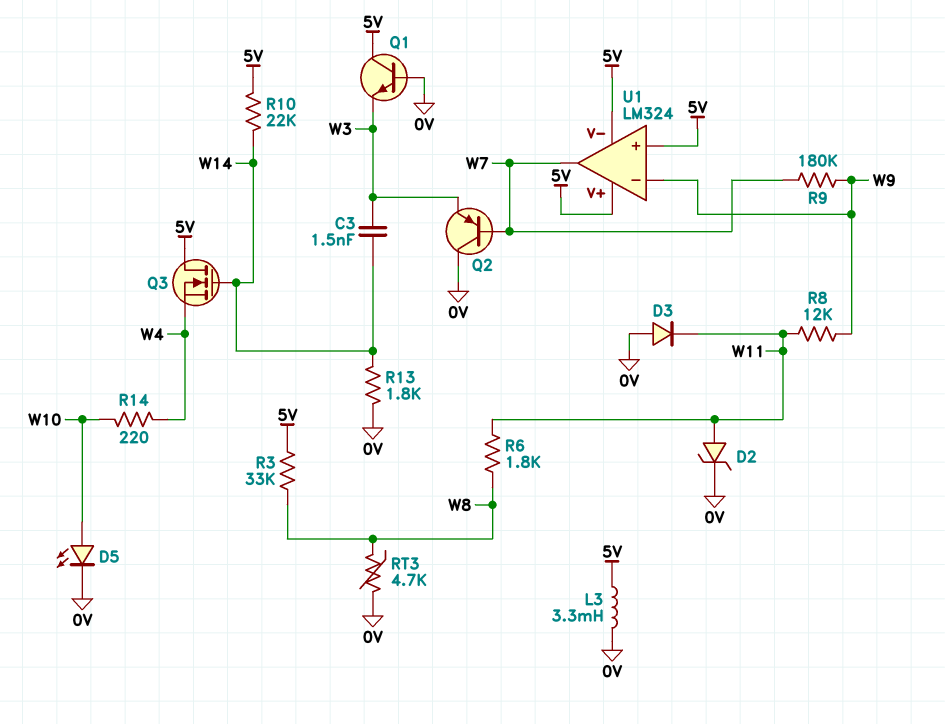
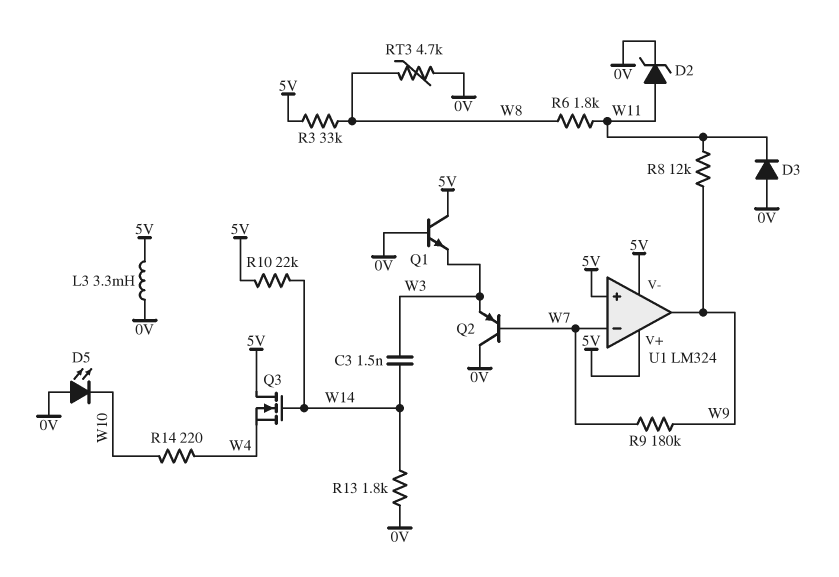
D5: LED (A W10, K 0V) -> LED (A 0V, K W10)
U1 pin in-: W9 -> W7
U1 pin out: W7 -> W9

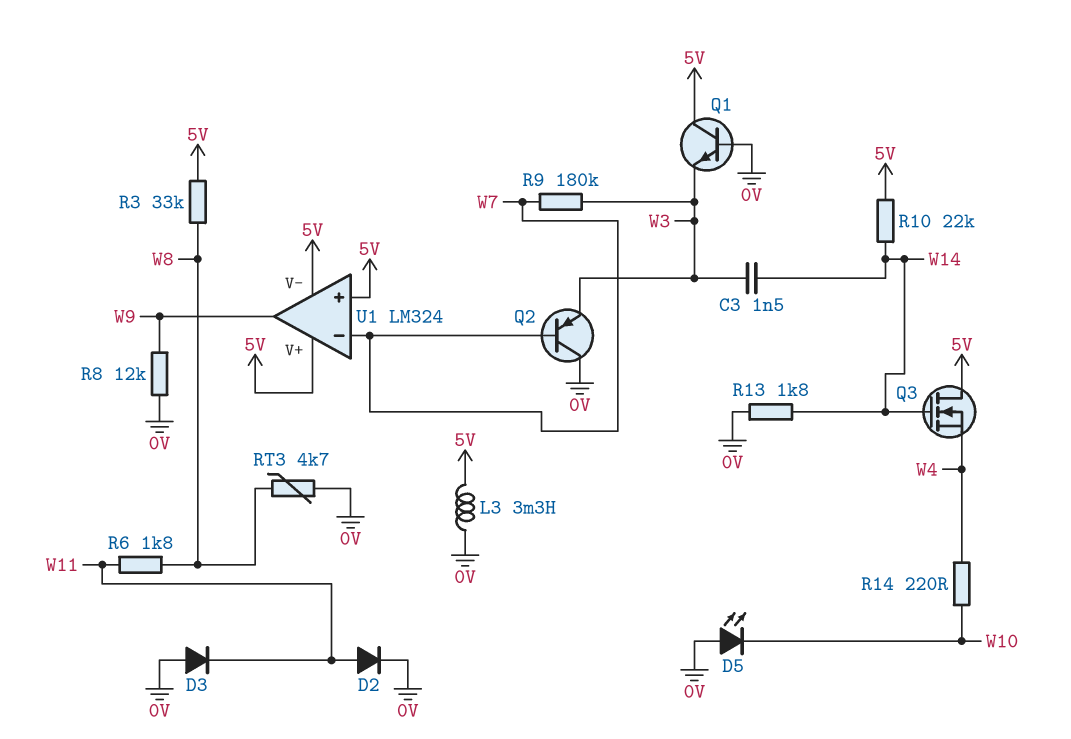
D2: zener (A W11, K 0V) -> diode (A W11, K 0V)
R8: 12k (W9, W11) -> 12k (0V, W9)
R9: 180k (W7, W9) -> 180k (W3, W7)

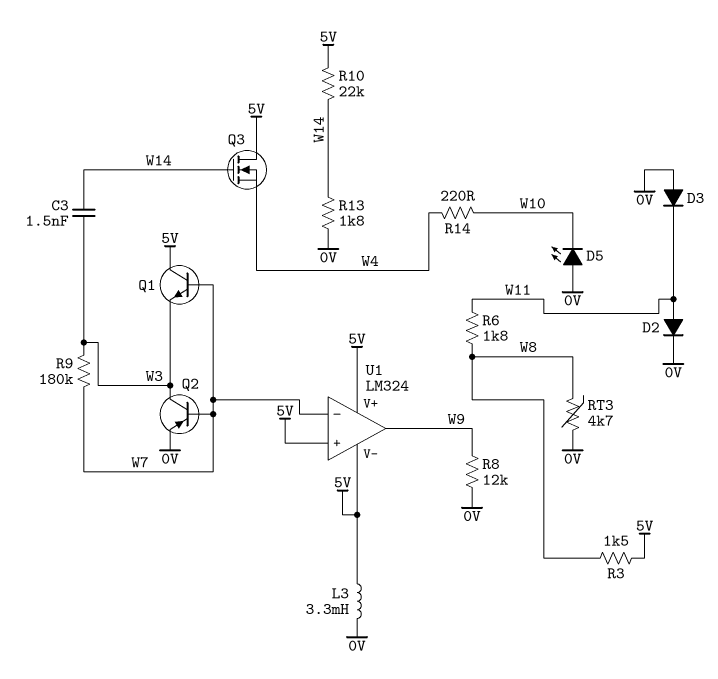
Q1: NPN (B 0V, C 5V, E W3) -> NPN (B W7, C 5V, E W3)
Q2: PNP (B W7, C 0V, E W3) -> PNP (B W7, C W3, E 0V)
R3: 33k (5V, W8) -> 1.5k (5V, W8)

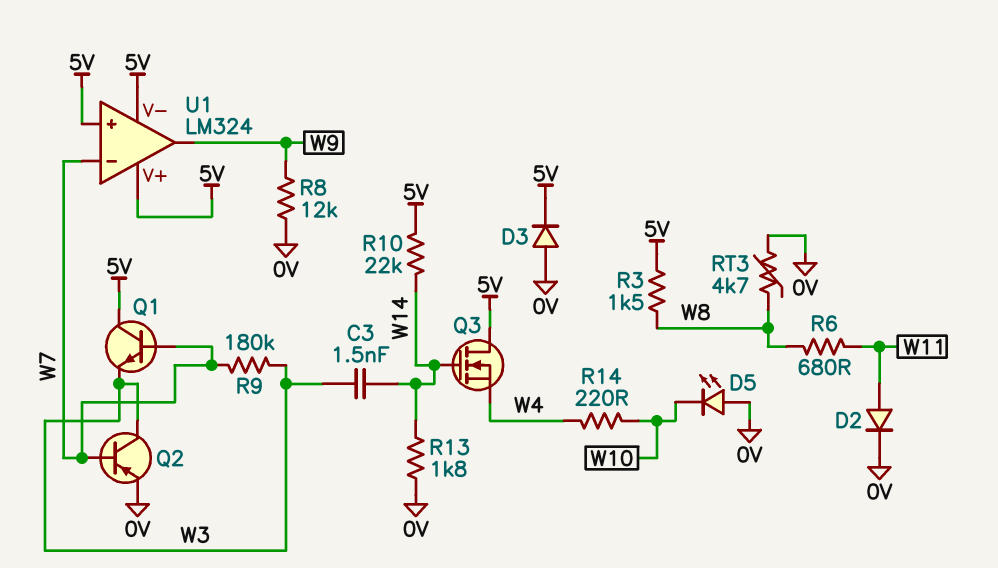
D3: diode (A 0V, K W11) -> diode (A 0V, K 5V)
L3: 3.3mH (0V, 5V) -> none
R6: 1.8k (W8, W11) -> 680 (W8, W11)

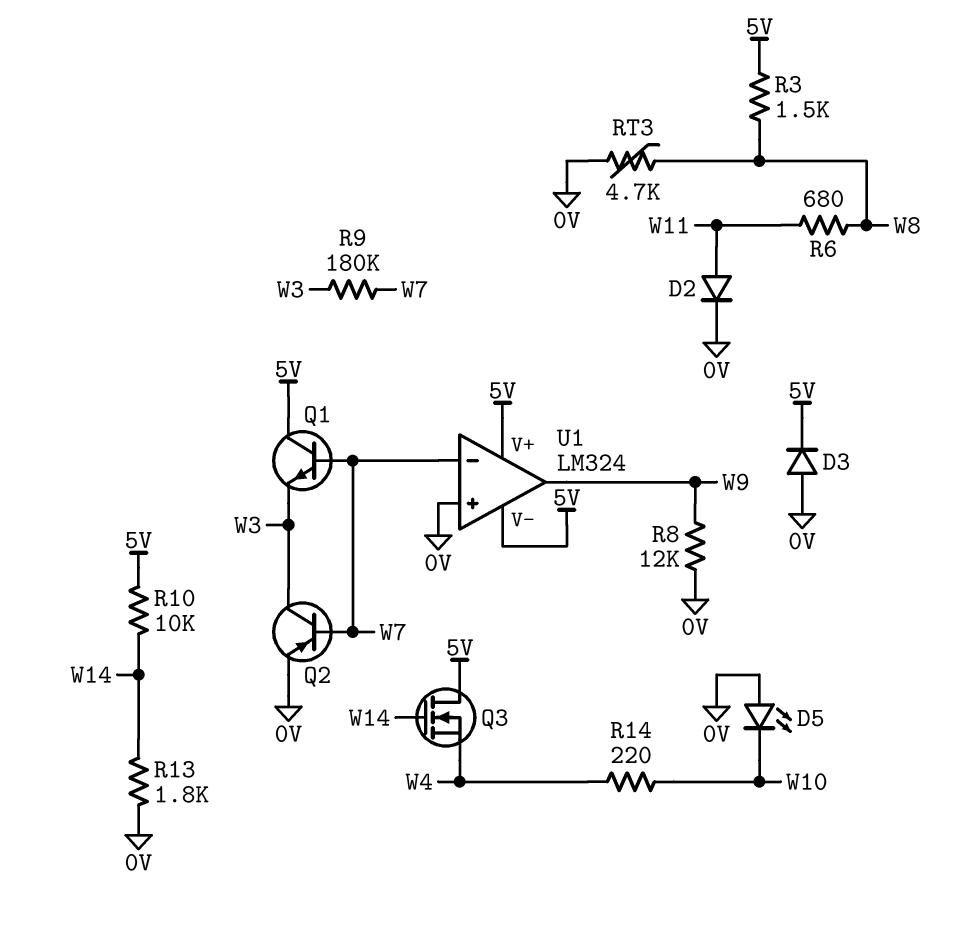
C3: 1.5nF (W3, W14) -> none
R10: 22k (5V, W14) -> 10k (5V, W14)
U1 pin in+: 5V -> 0V

